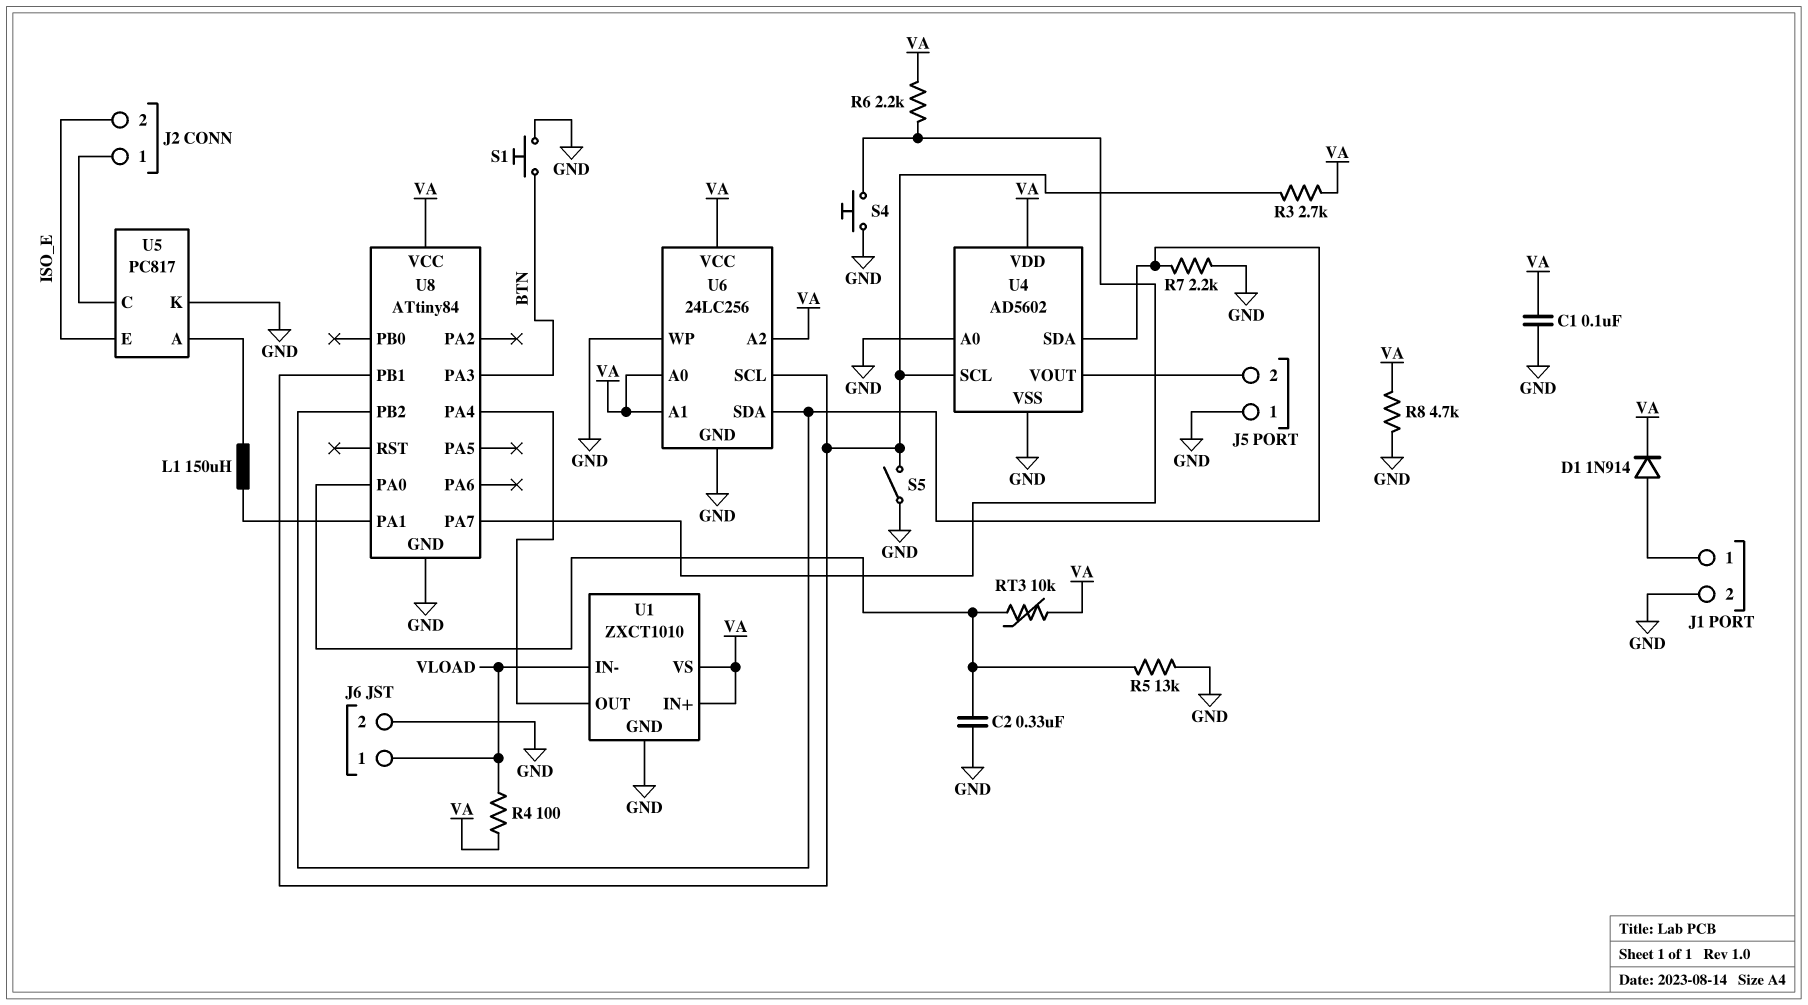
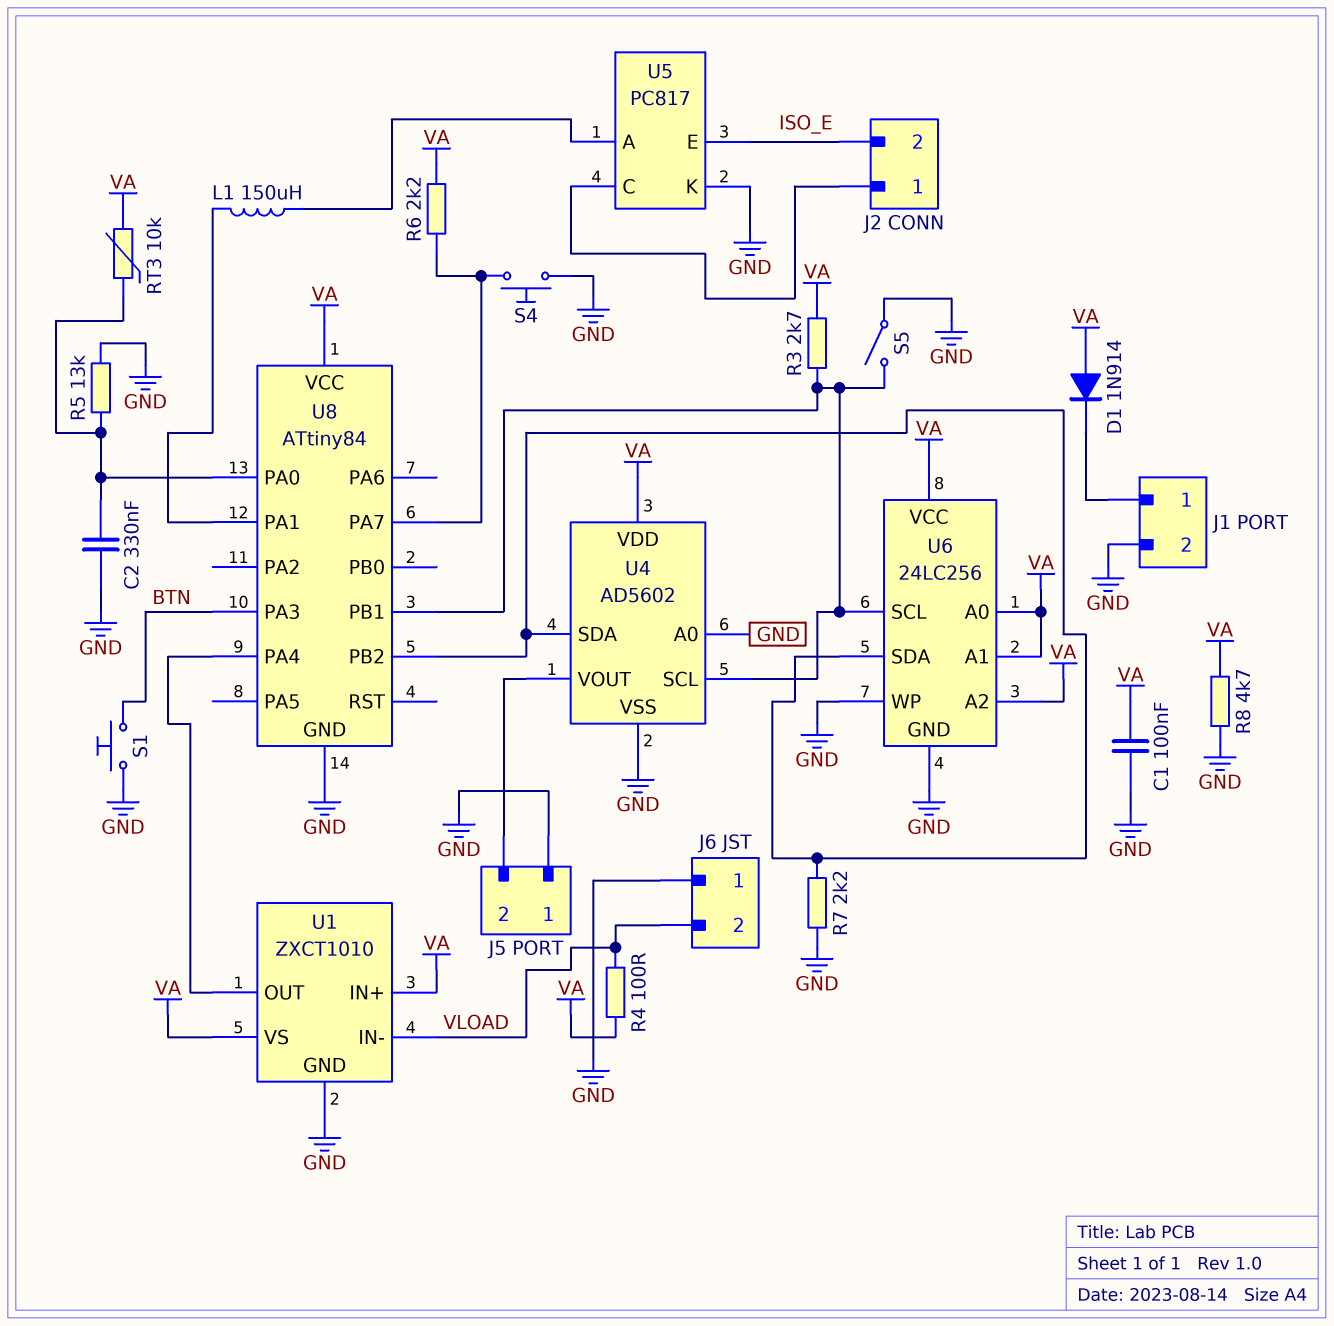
D1: diode 1N914 (A J1/1, K VA) -> diode 1N914 (A VA, K J1/1)
J6 pin 1: VLOAD -> GND
J6 pin 2: GND -> VLOAD

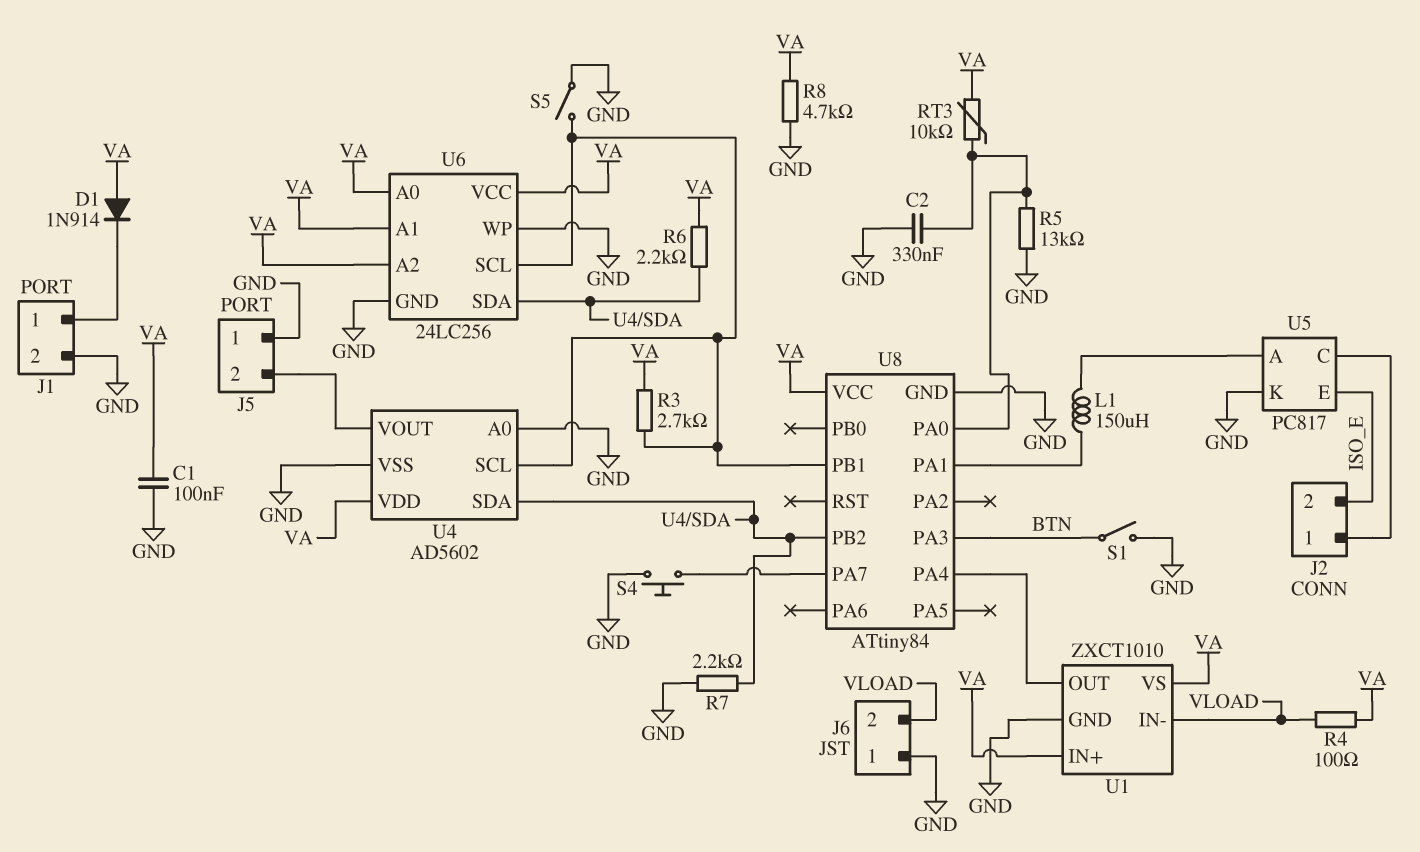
R6: 2.2k (U8/PA7, VA) -> 2.2k (U4/SDA, VA)
S1: button (BTN, GND) -> switch (BTN, GND)

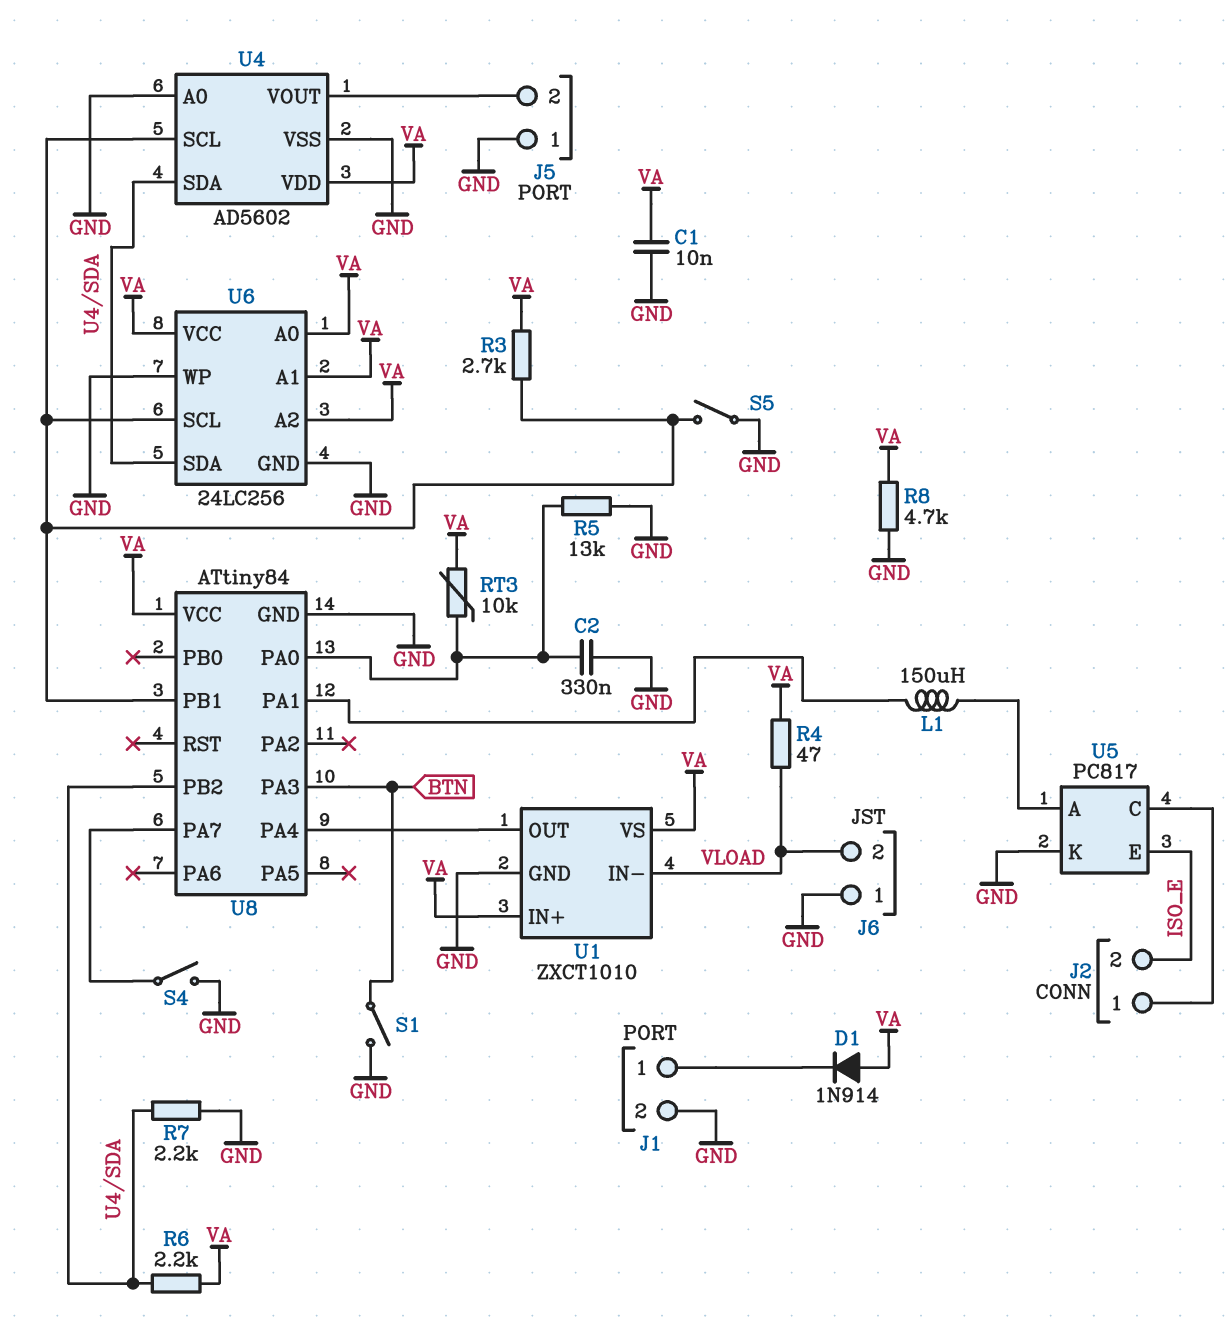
C1: 100nF (GND, VA) -> 10nF (GND, VA)
R4: 100 (VA, VLOAD) -> 47 (VA, VLOAD)
S4: button (GND, U8/PA7) -> switch (GND, U8/PA7)

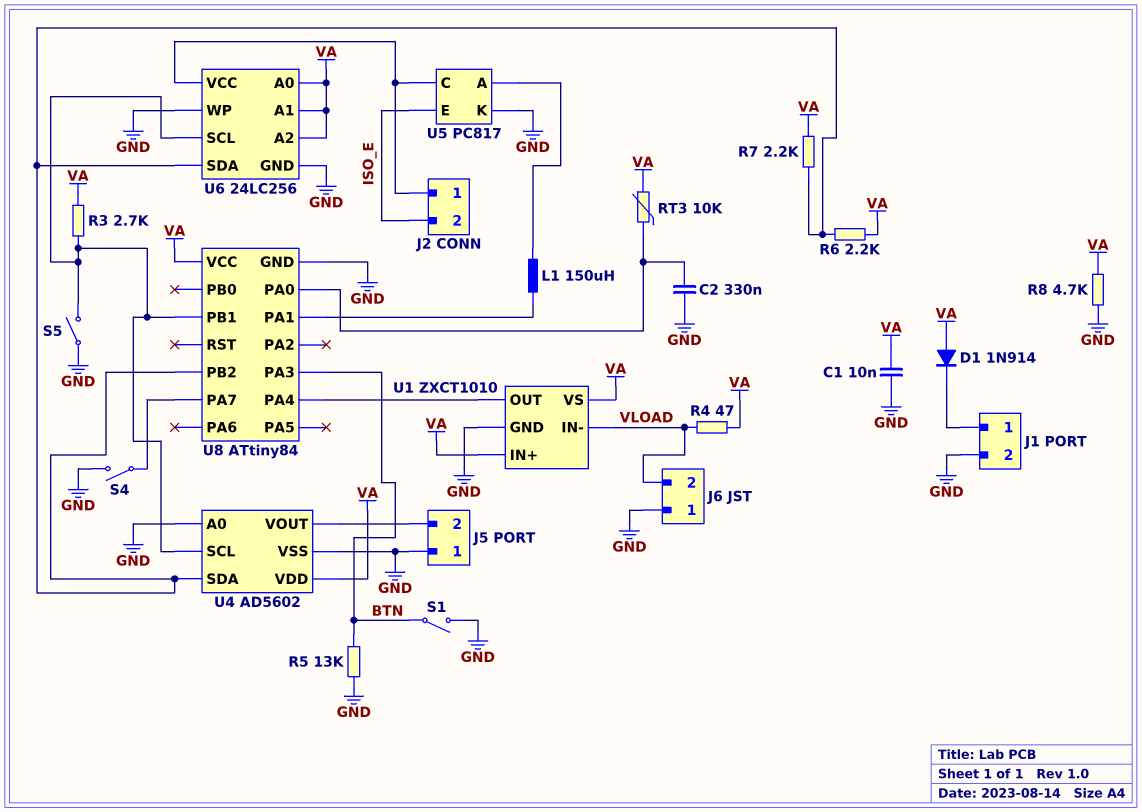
R5: 13k (GND, U8/PA0) -> 13k (BTN, GND)
R7: 2.2k (GND, U4/SDA) -> 2.2k (U4/SDA, VA)
U6 pin VCC: VA -> J2/1

